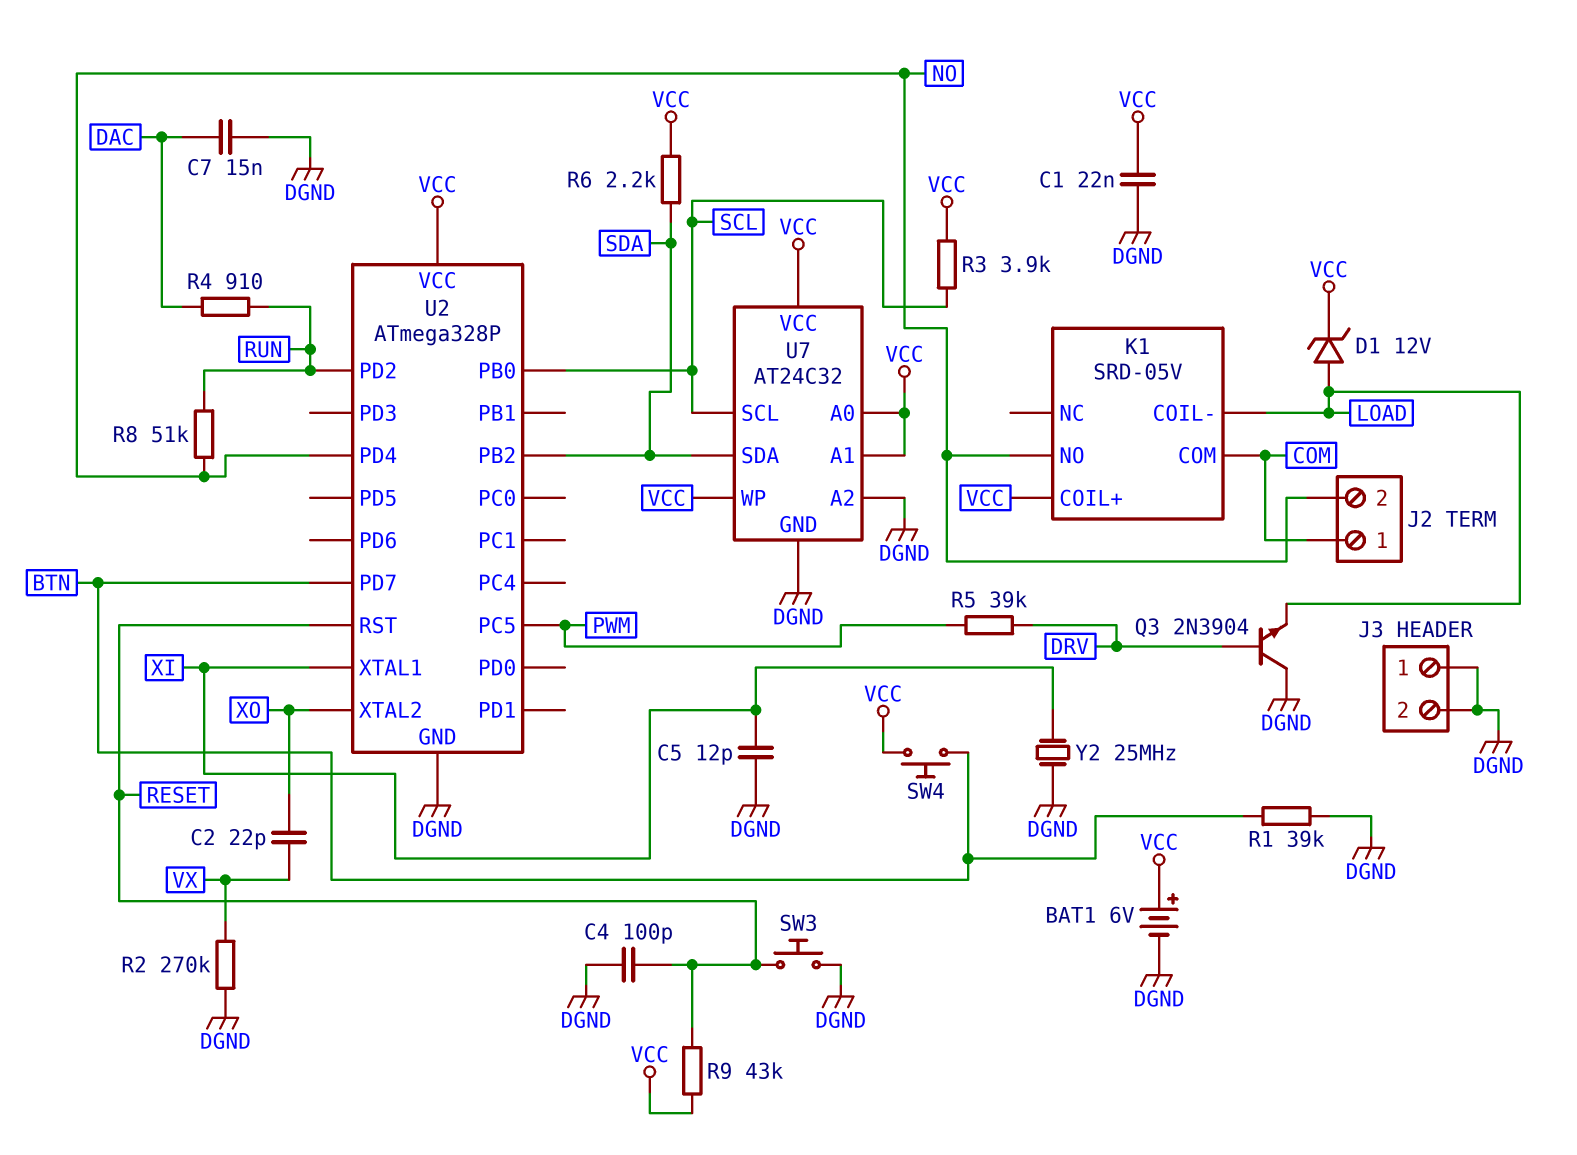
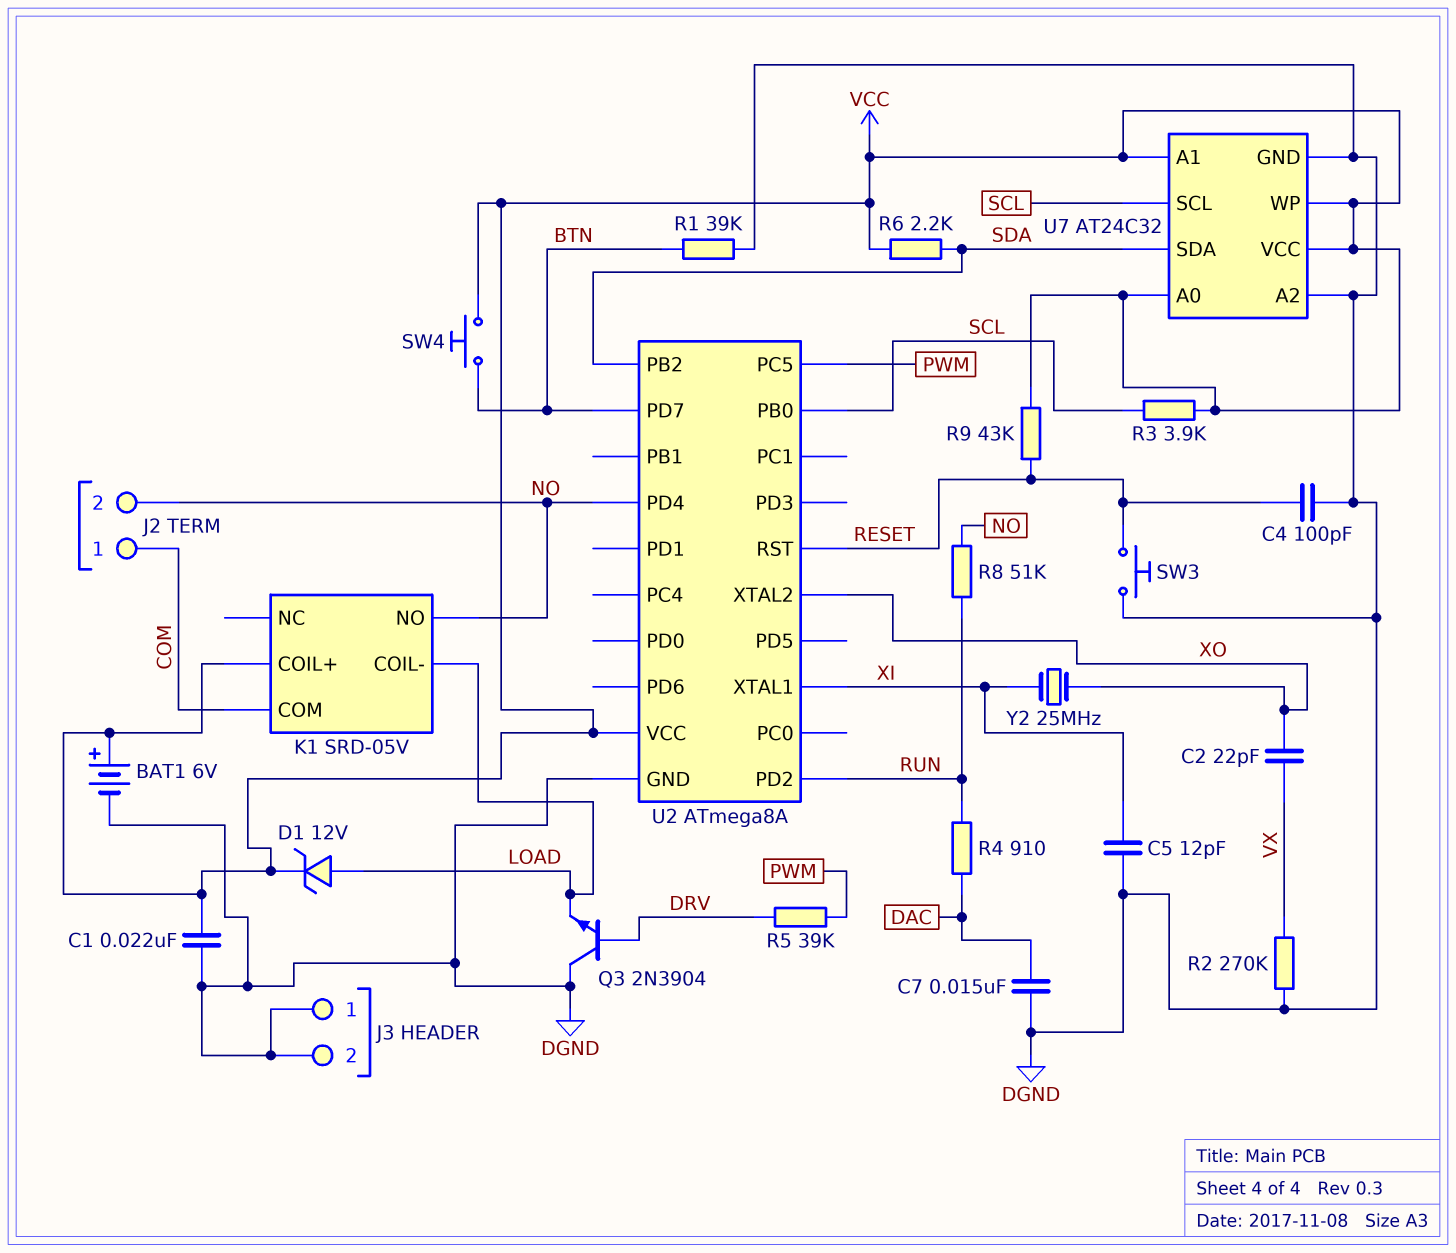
U2: ATmega328P -> ATmega8A
Y2: 25MHz (DGND, XI) -> 25MHz (XI, XO)

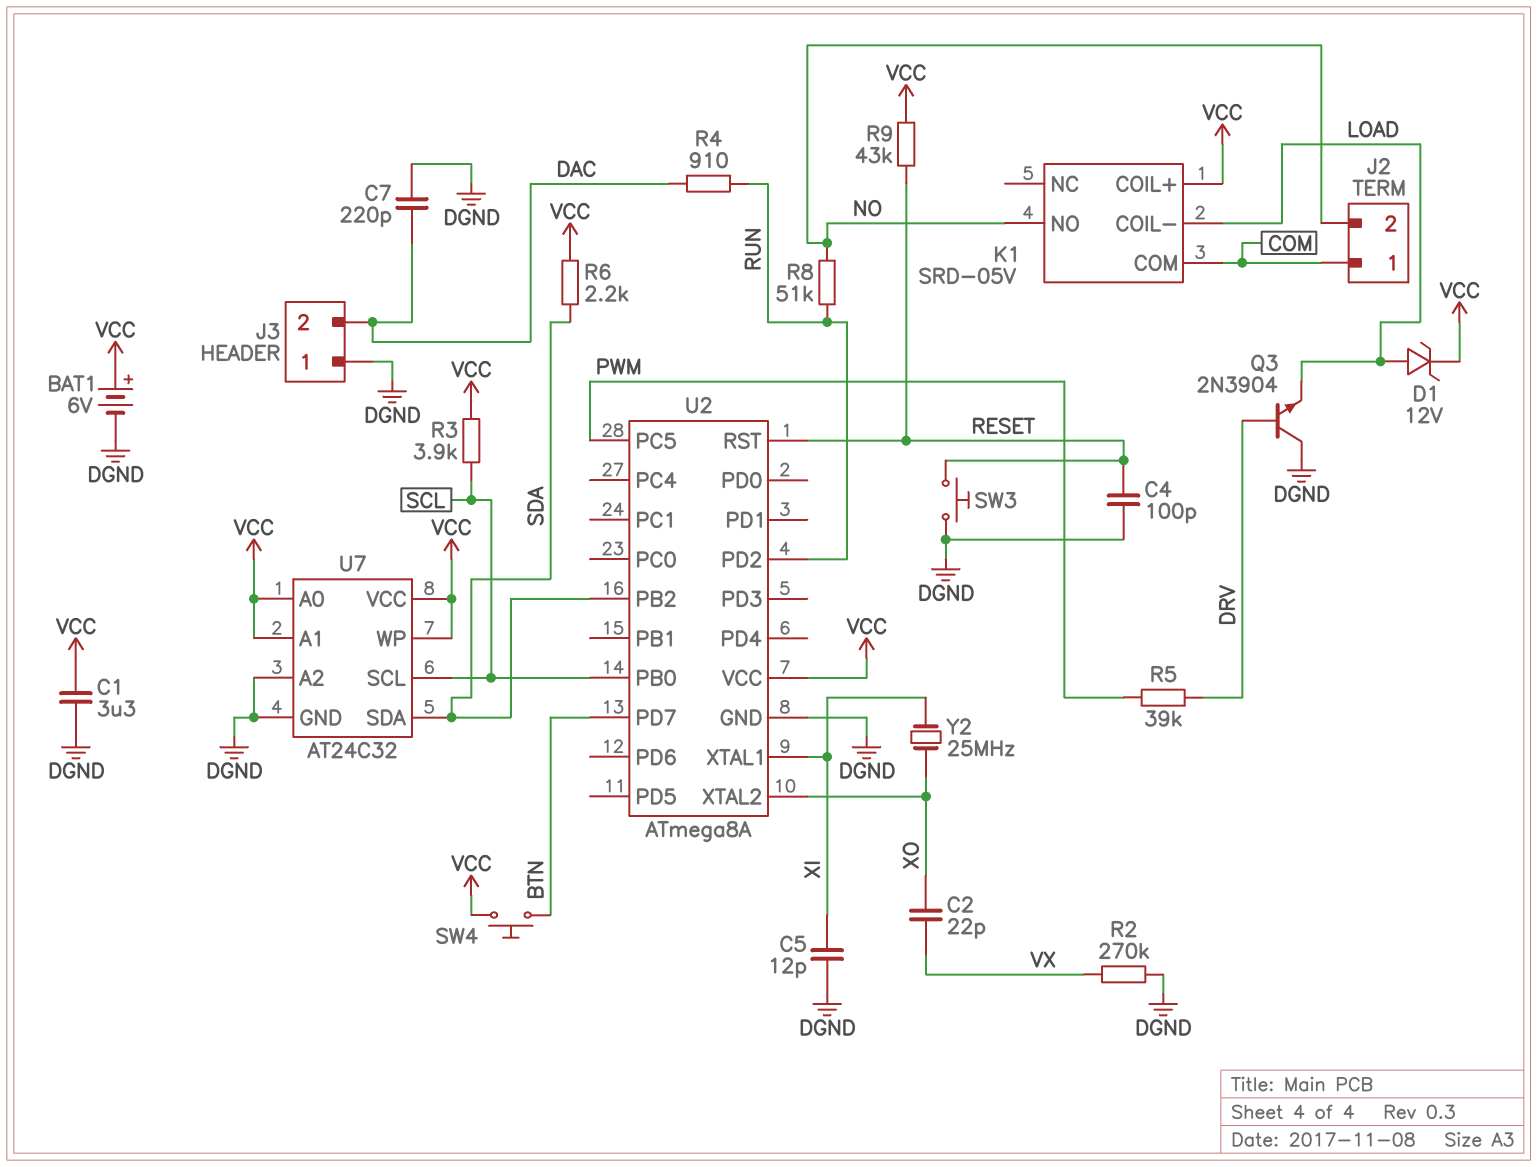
C1: 22nF (DGND, VCC) -> 3.3uF (DGND, VCC)
C7: 15nF (DAC, DGND) -> 220pF (DAC, DGND)
J3 pin 2: DGND -> DAC
R1: 39k (BTN, DGND) -> none
U2 pin PD4: NO -> none

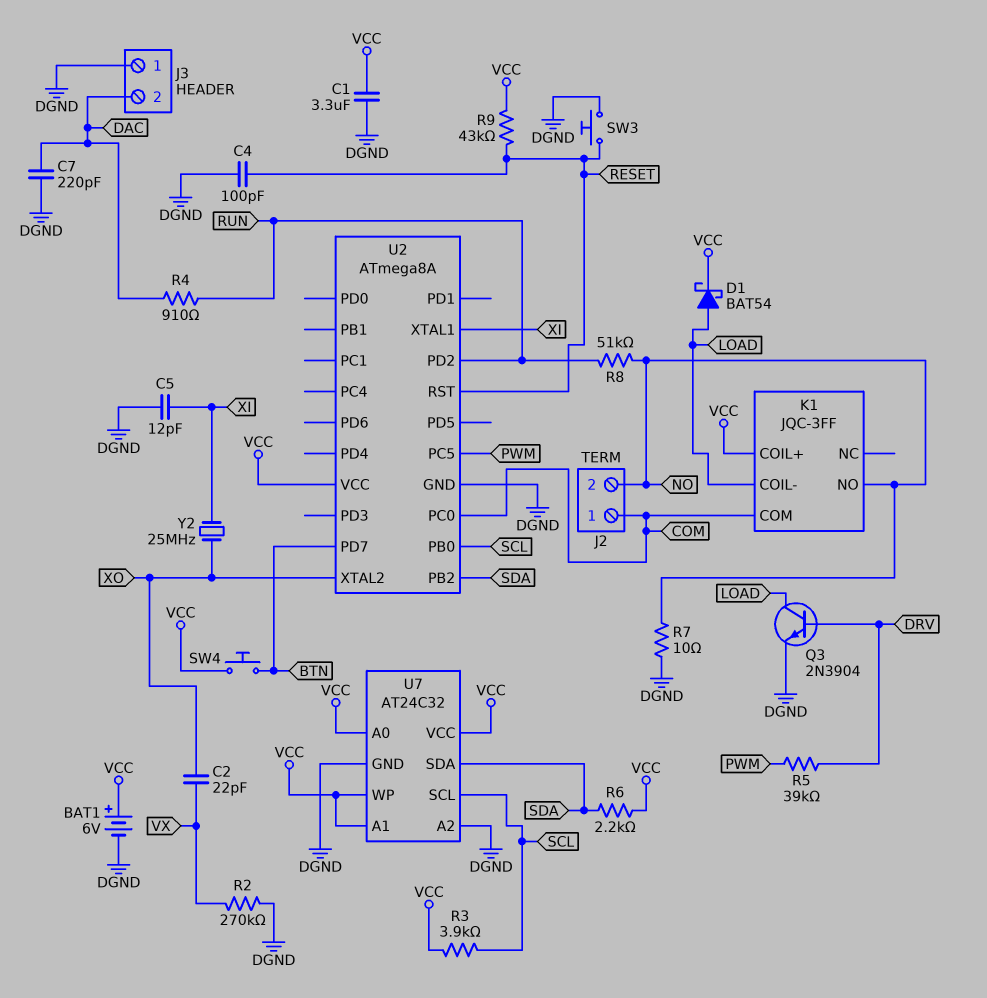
D1: zener 12V (A LOAD, K VCC) -> schottky BAT54 (A LOAD, K VCC)
K1: SRD-05V -> JQC-3FF
Q3: NPN 2N3904 (B DRV, C DGND, E LOAD) -> NPN 2N3904 (B DRV, C LOAD, E DGND)
R7: none -> 10 (DGND, NO)
U2 pin PC0: none -> COM

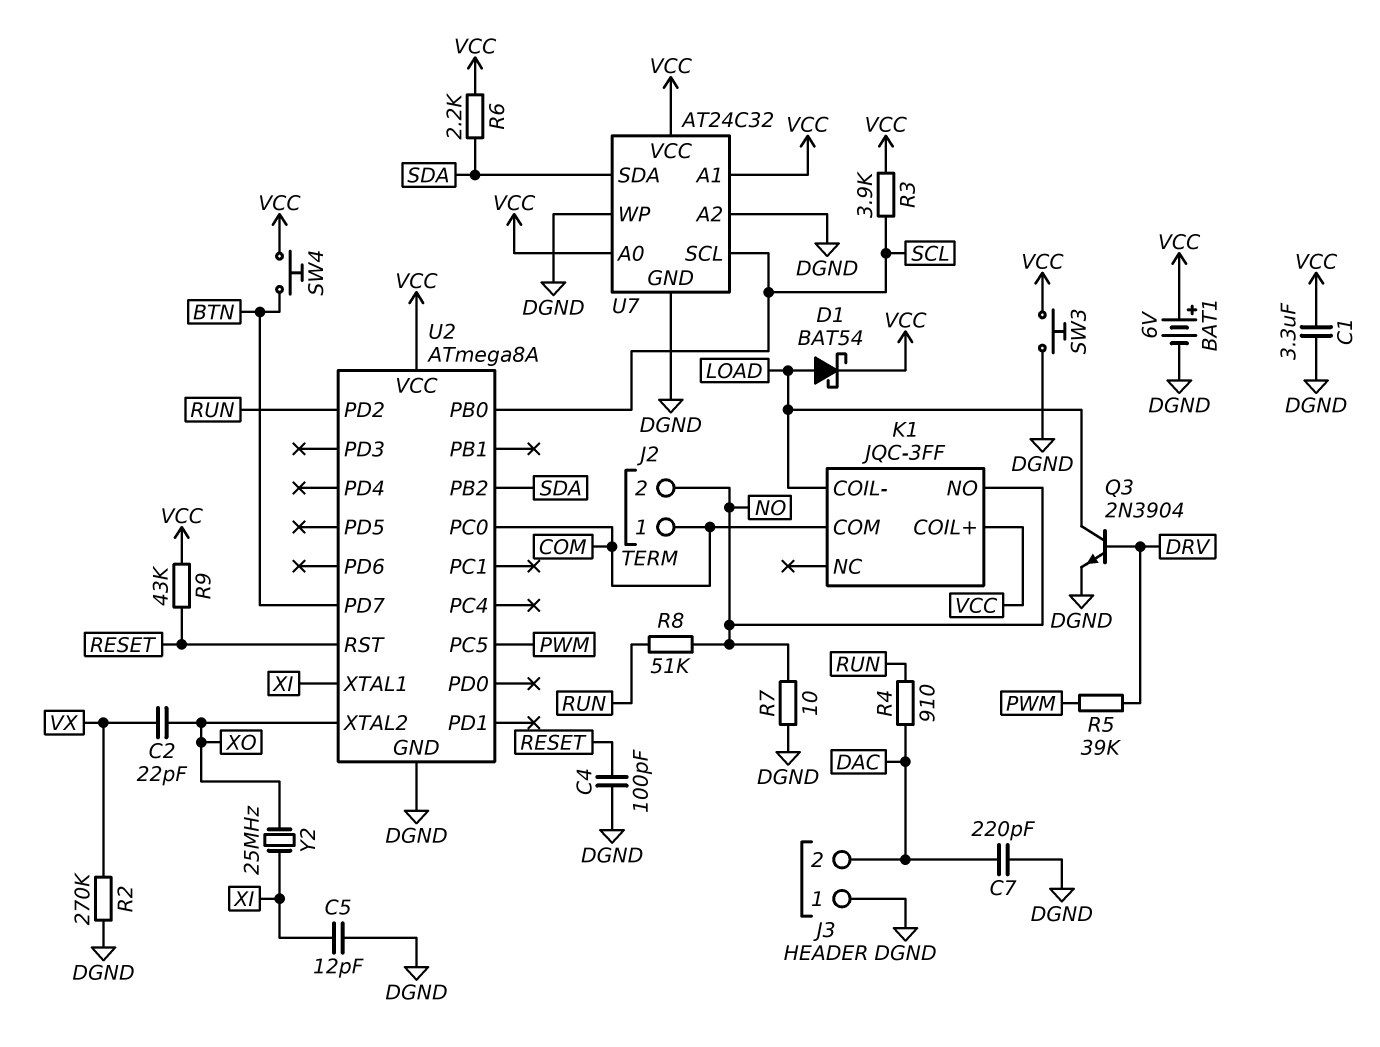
SW3: button (DGND, RESET) -> button (DGND, VCC)
U7 pin WP: VCC -> DGND

